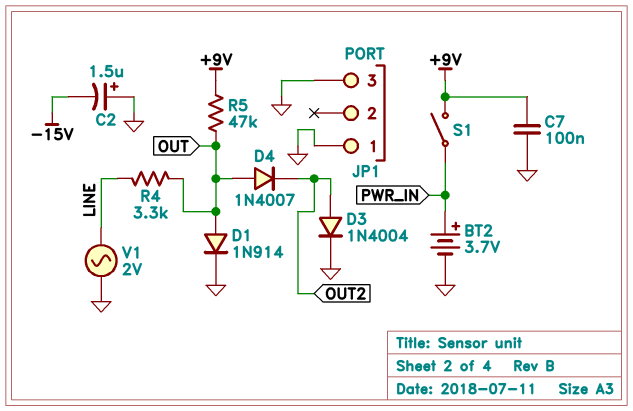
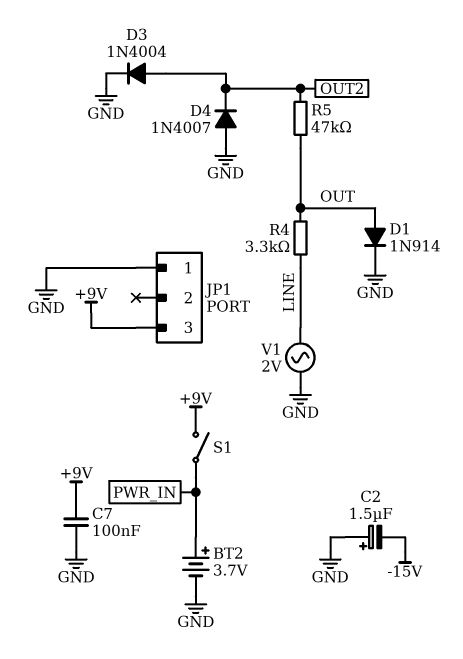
D4: diode 1N4007 (A OUT, K OUT2) -> diode 1N4007 (A GND, K OUT2)
JP1 pin 3: GND -> +9V
R5: 47k (+9V, OUT) -> 47k (OUT, OUT2)

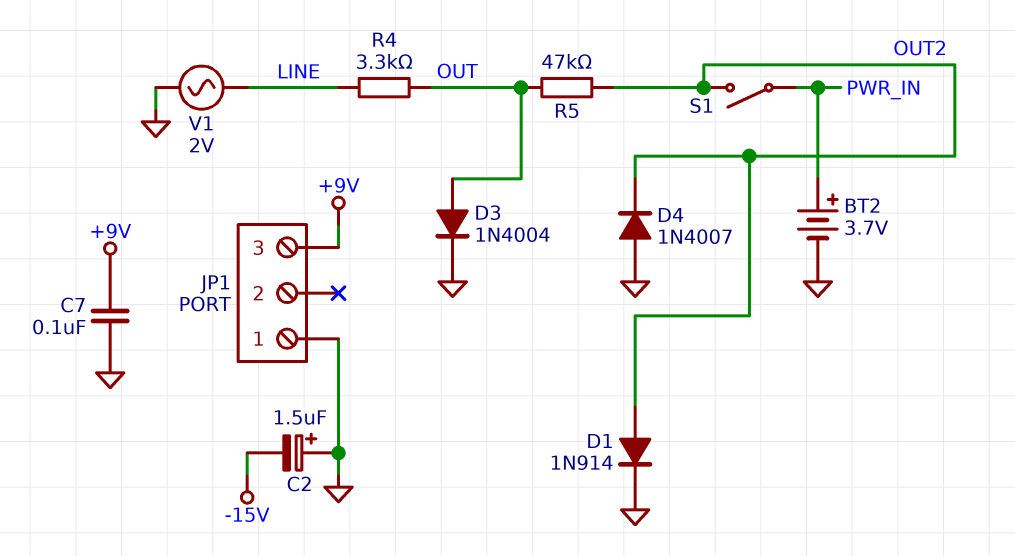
D1: diode 1N914 (A OUT, K GND) -> diode 1N914 (A OUT2, K GND)
D3: diode 1N4004 (A OUT2, K GND) -> diode 1N4004 (A OUT, K GND)
S1: switch (+9V, PWR_IN) -> switch (OUT2, PWR_IN)

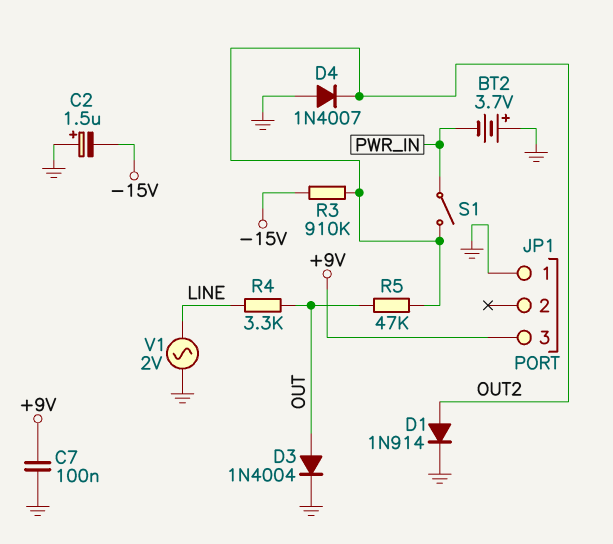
BT2: 3.7V (plus PWR_IN, minus GND) -> 3.7V (plus GND, minus PWR_IN)
R3: none -> 910k (-15V, OUT2)

